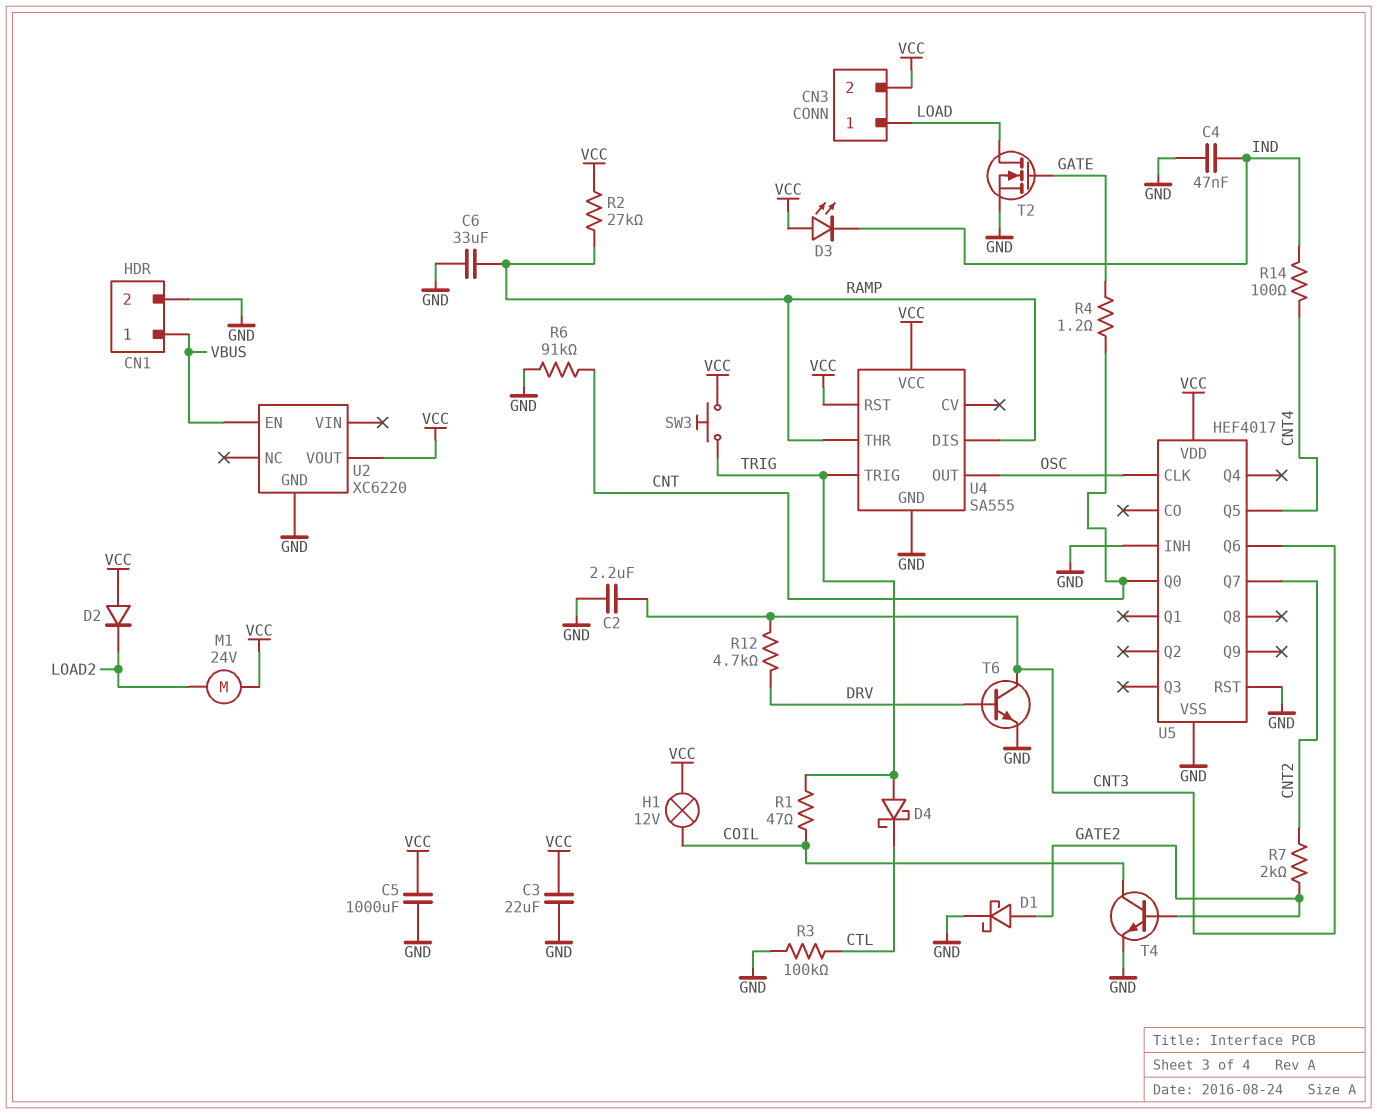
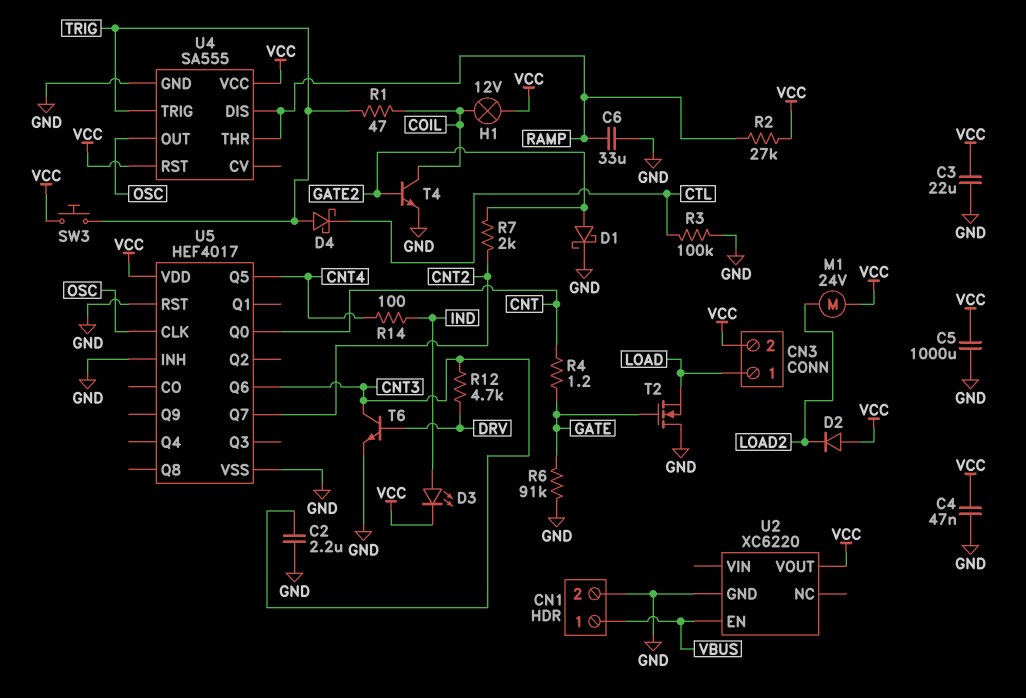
C4: 47nF (GND, IND) -> 47nF (GND, VCC)
D3: LED (A VCC, K IND) -> LED (A IND, K VCC)
R6: 91k (CNT, GND) -> 91k (GATE, GND)
T2: NMOS (G GATE, D LOAD, S GND) -> NMOS (G GATE, D GND, S LOAD)

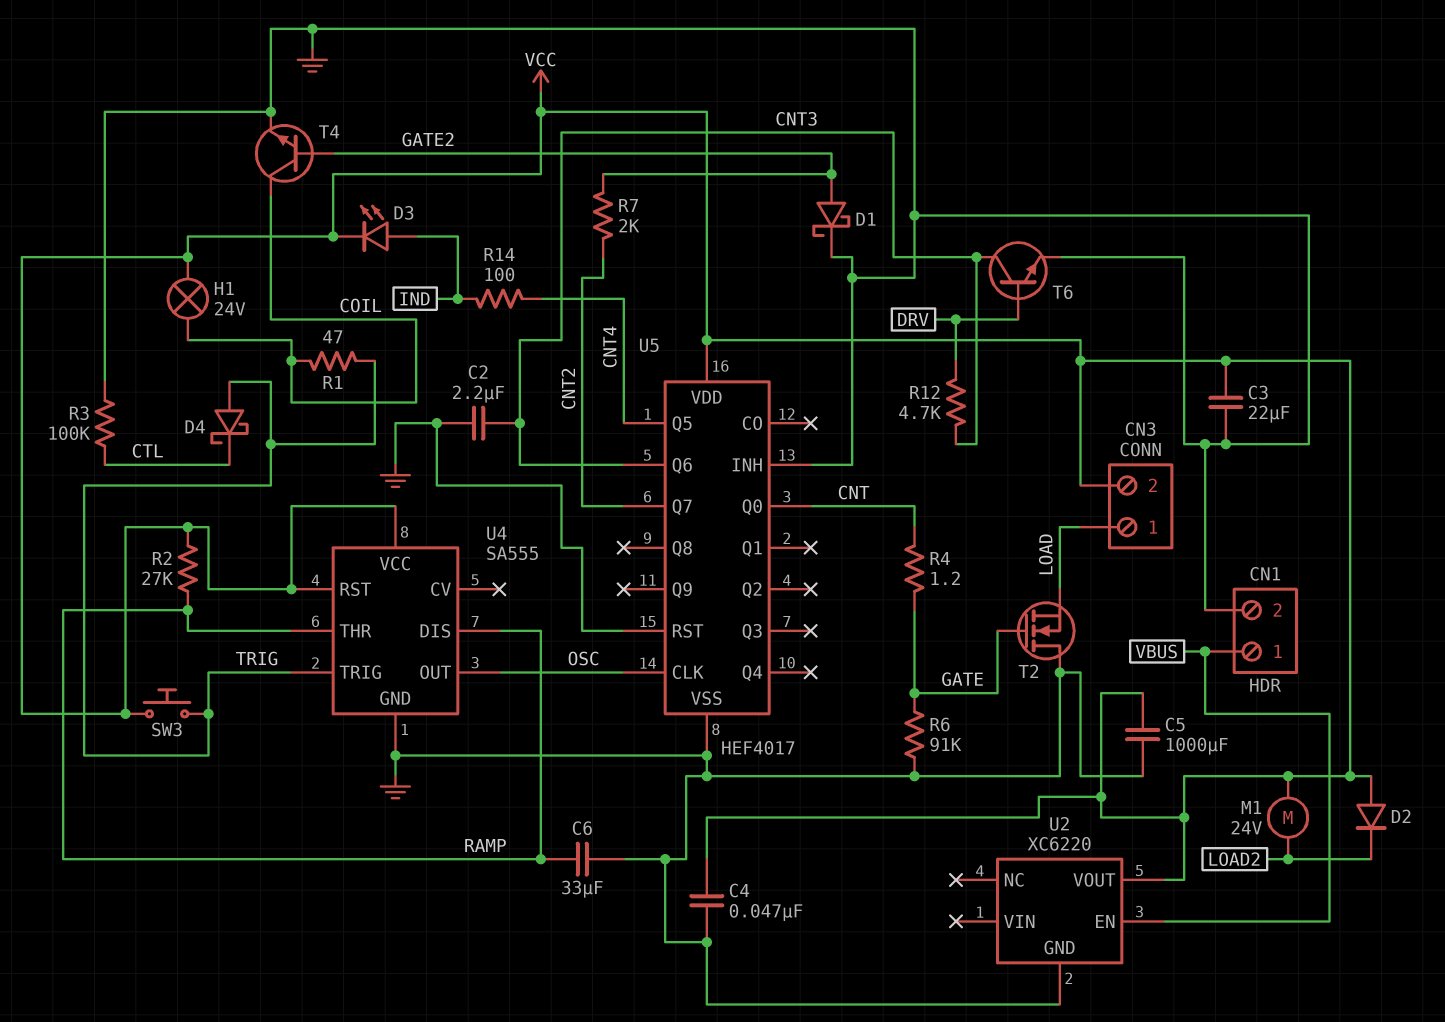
H1: lamp 12V (COIL, VCC) -> lamp 24V (COIL, VCC)

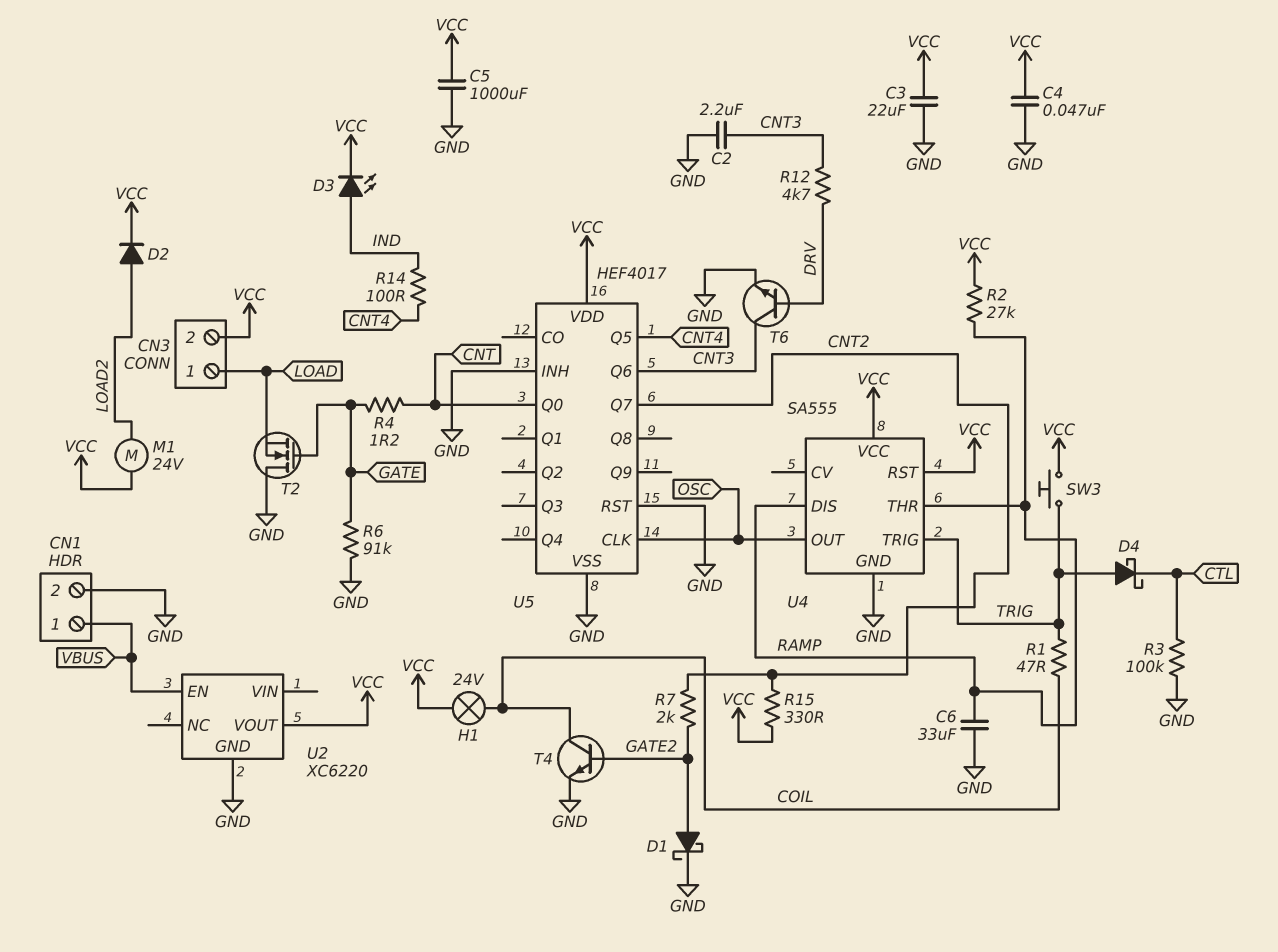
D2: diode (A VCC, K LOAD2) -> diode (A LOAD2, K VCC)
R15: none -> 330 (CNT2, VCC)

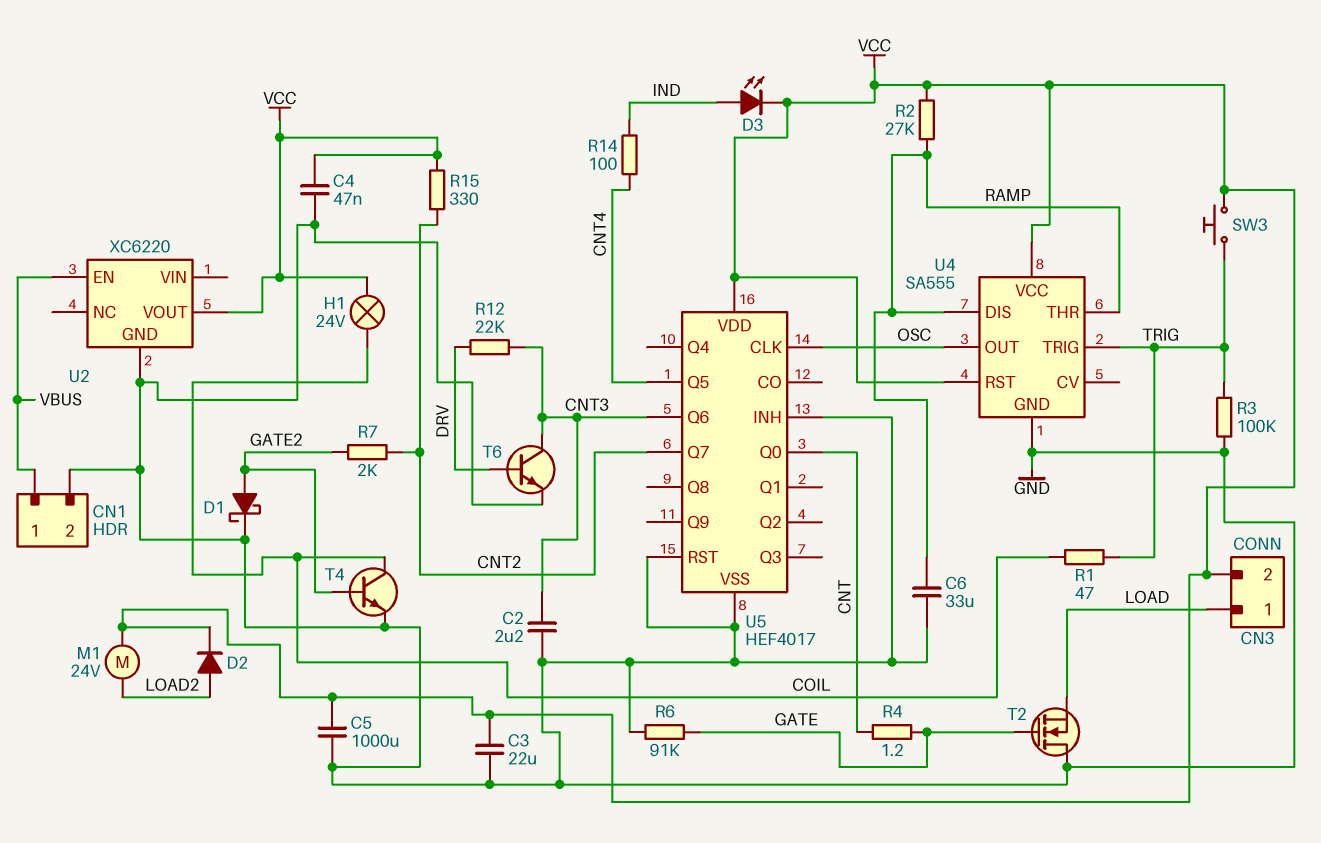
D4: schottky (A TRIG, K CTL) -> none
R3: 100k (CTL, GND) -> 100k (GND, TRIG)
R12: 4.7k (CNT3, DRV) -> 22k (CNT3, DRV)

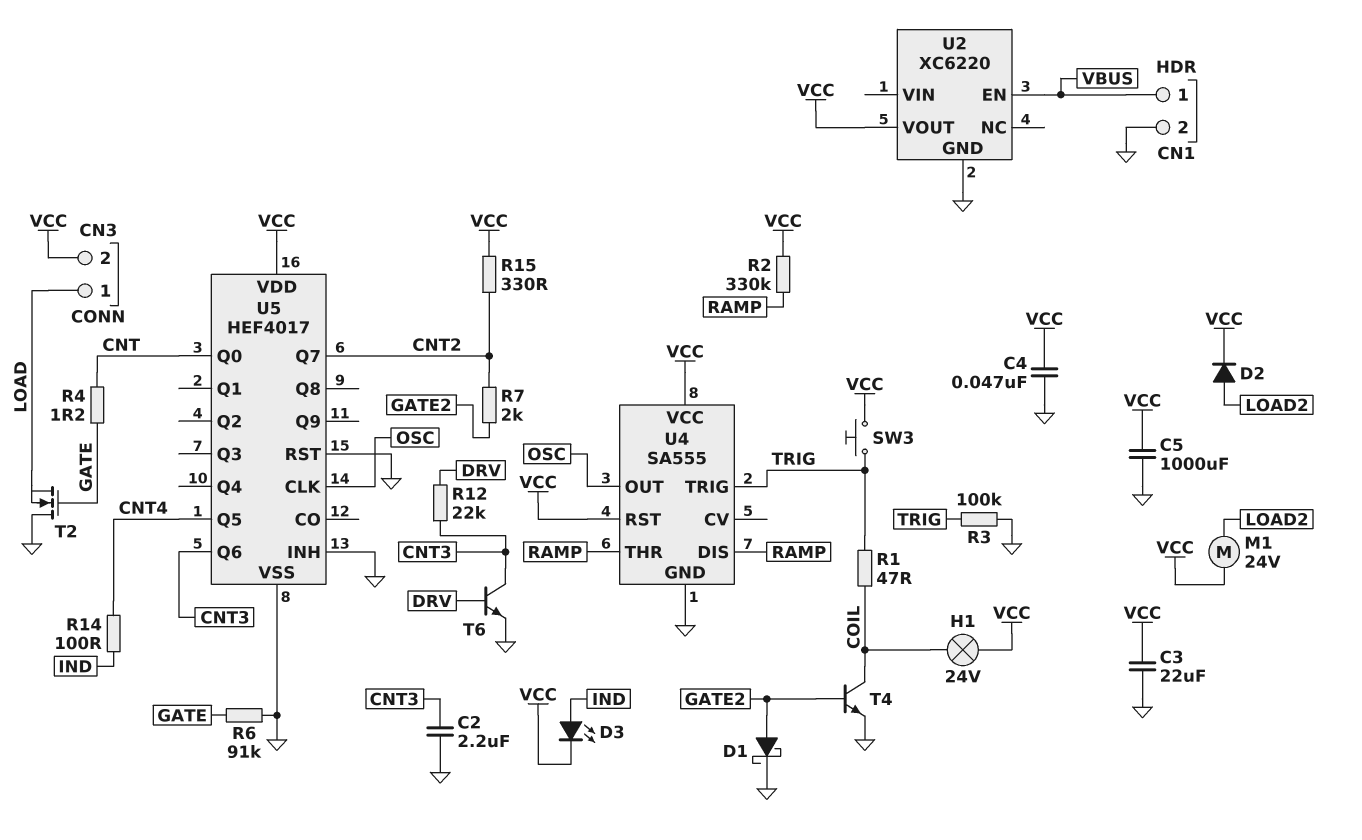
C6: 33uF (GND, RAMP) -> none
R2: 27k (RAMP, VCC) -> 330k (RAMP, VCC)

